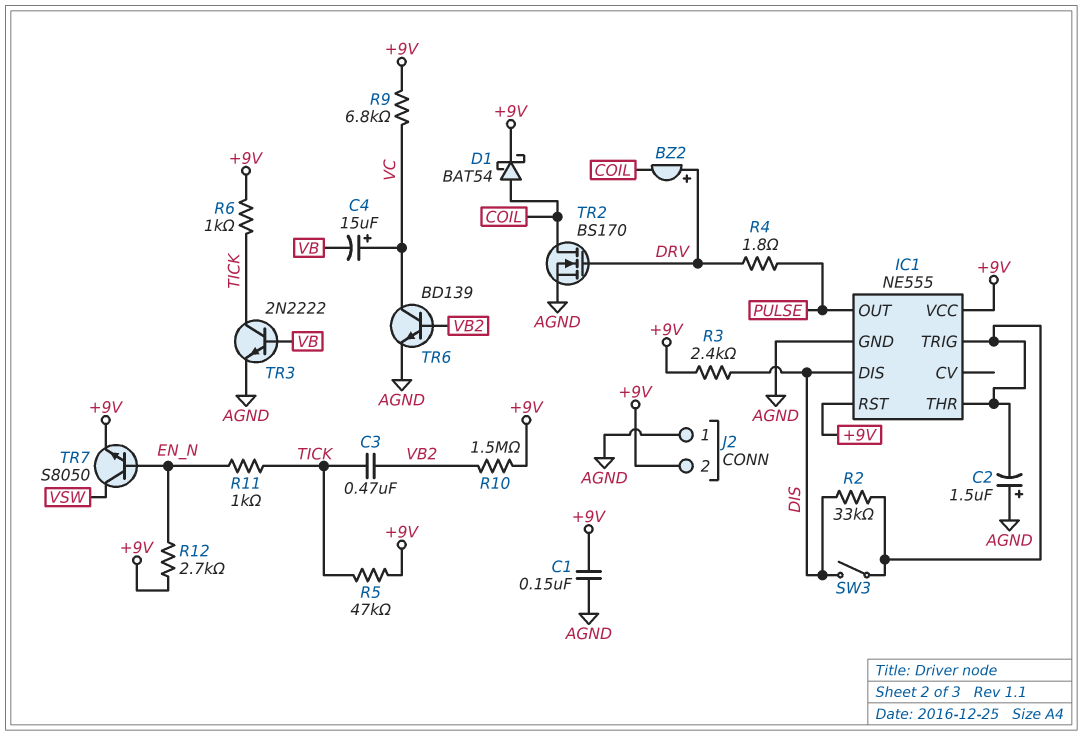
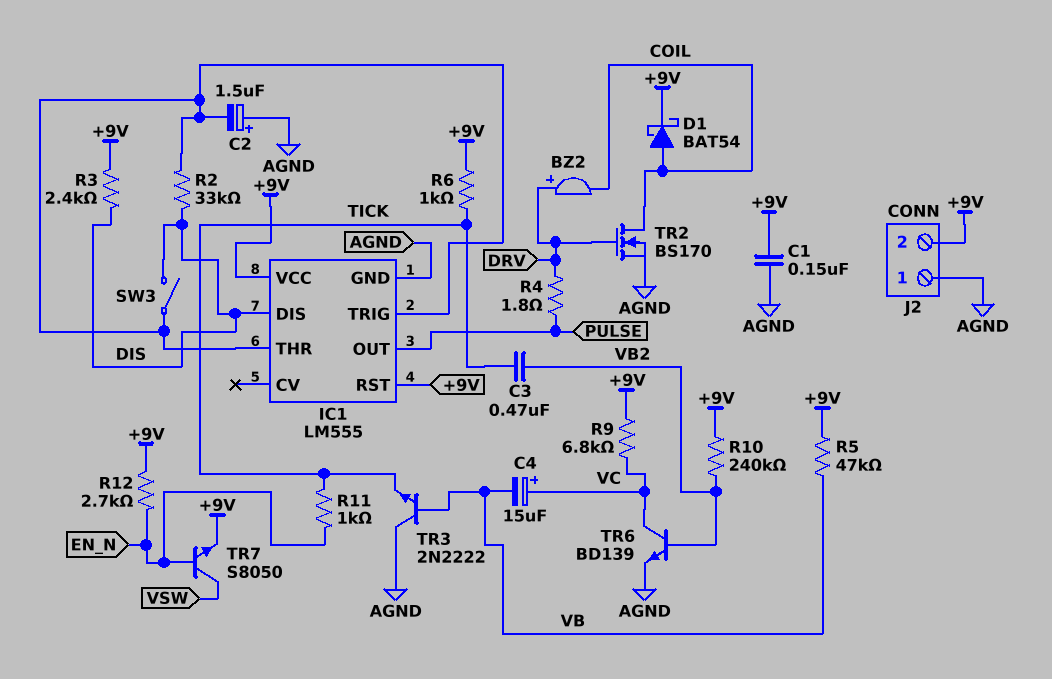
IC1: NE555 -> LM555
R5: 47k (+9V, TICK) -> 47k (+9V, VB)
R10: 1.5M (+9V, VB2) -> 240k (+9V, VB2)
TR3: NPN 2N2222 (B VB, C TICK, E AGND) -> NPN 2N2222 (B VB, C AGND, E TICK)

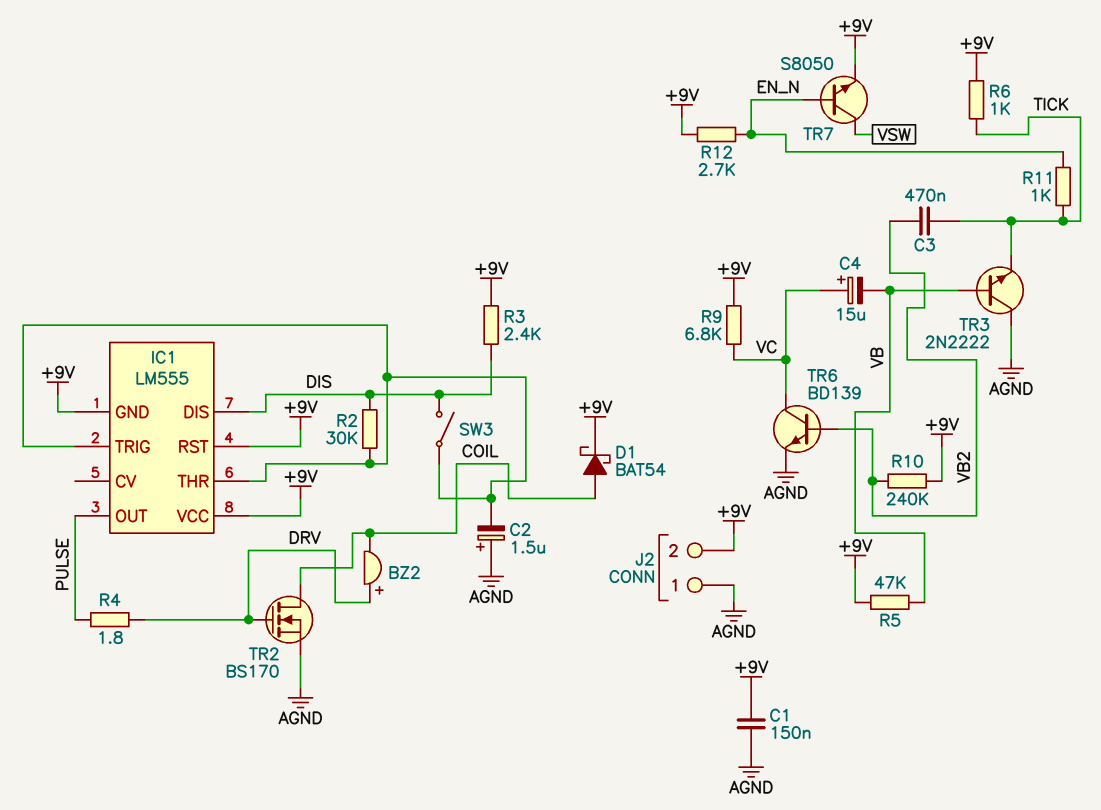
IC1 pin GND: AGND -> +9V
R2: 33k (DIS, IC1/THR) -> 30k (DIS, IC1/THR)

